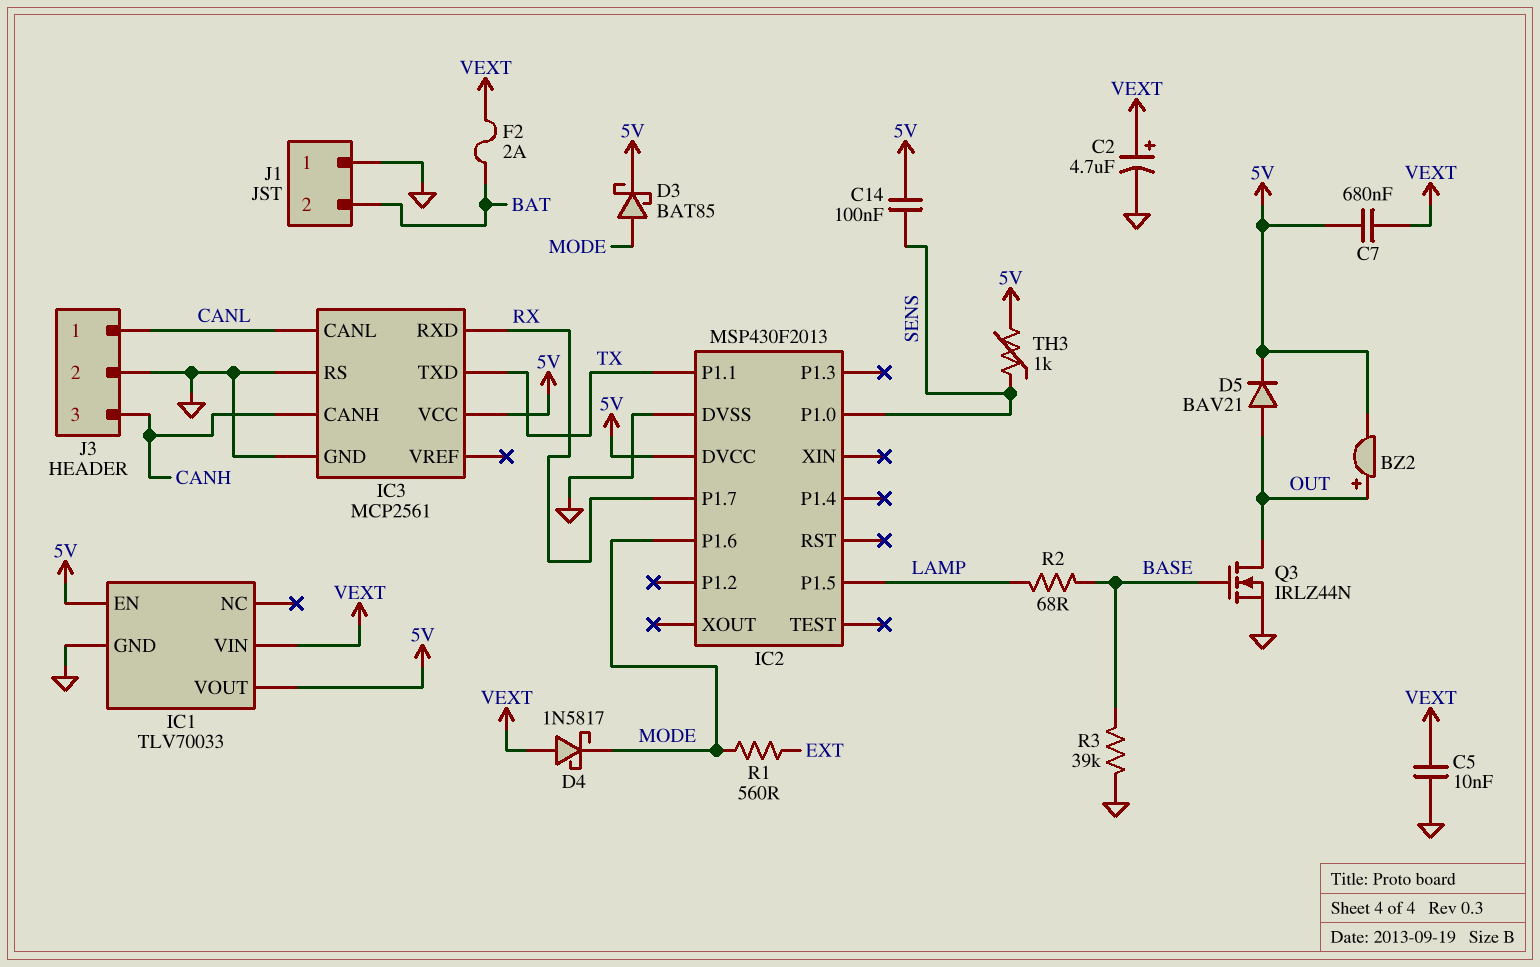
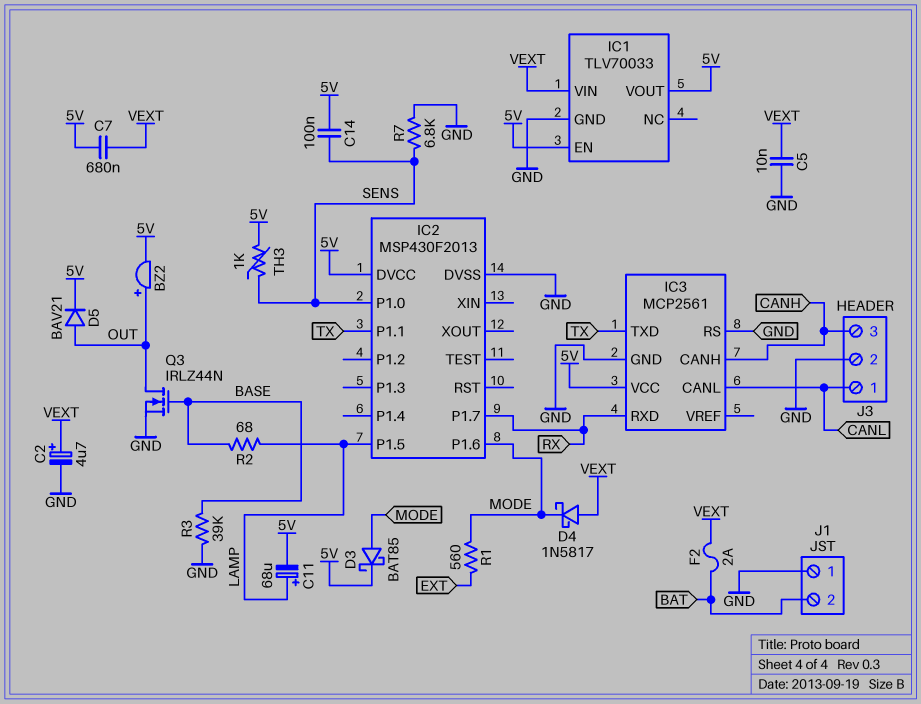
C11: none -> 68uF (plus LAMP, minus 5V)
R7: none -> 6.8k (GND, SENS)

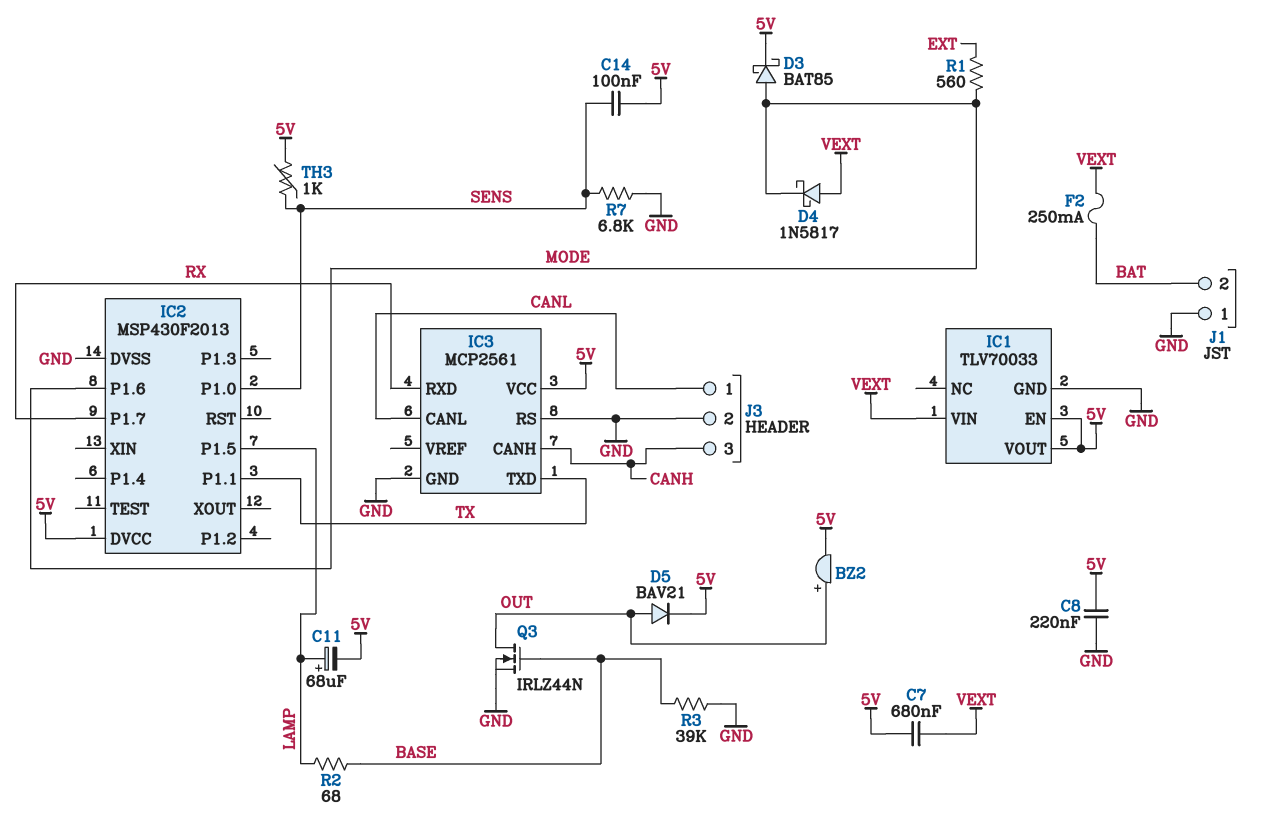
C2: 4.7uF (plus VEXT, minus GND) -> none
C5: 10nF (GND, VEXT) -> none
C8: none -> 220nF (5V, GND)
F2: 2A (BAT, VEXT) -> 250mA (BAT, VEXT)

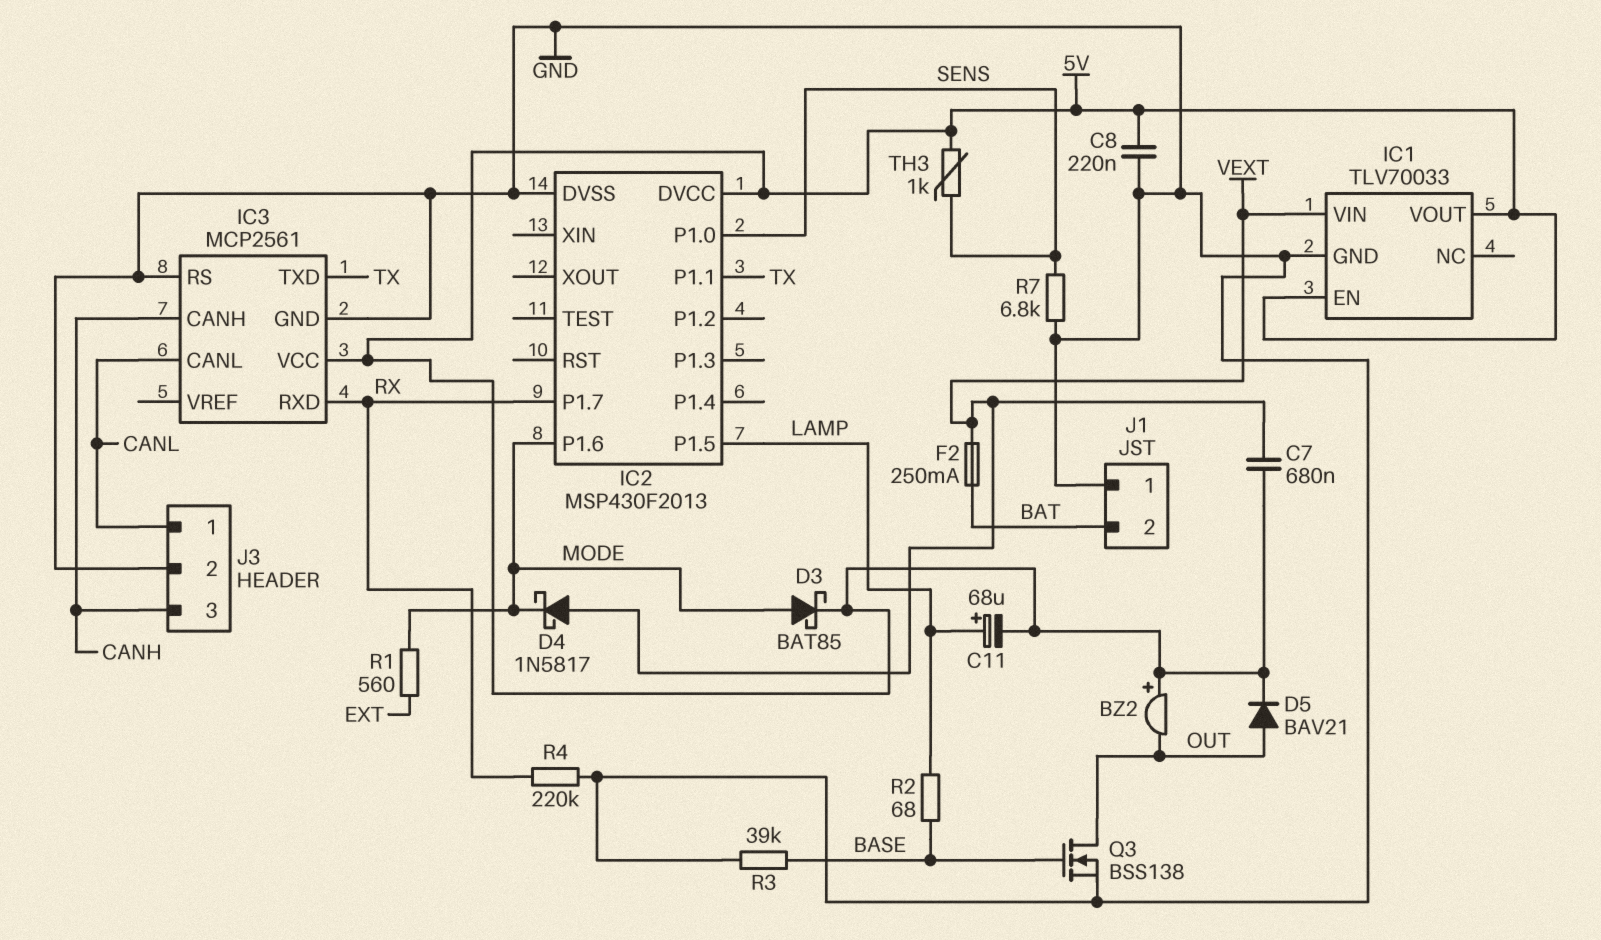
BZ2: buzzer (plus OUT, minus 5V) -> buzzer (plus 5V, minus OUT)
C14: 100nF (5V, SENS) -> none
Q3: NMOS IRLZ44N (G BASE, D OUT, S GND) -> NMOS BSS138 (G BASE, D OUT, S GND)
R4: none -> 220k (GND, RX)

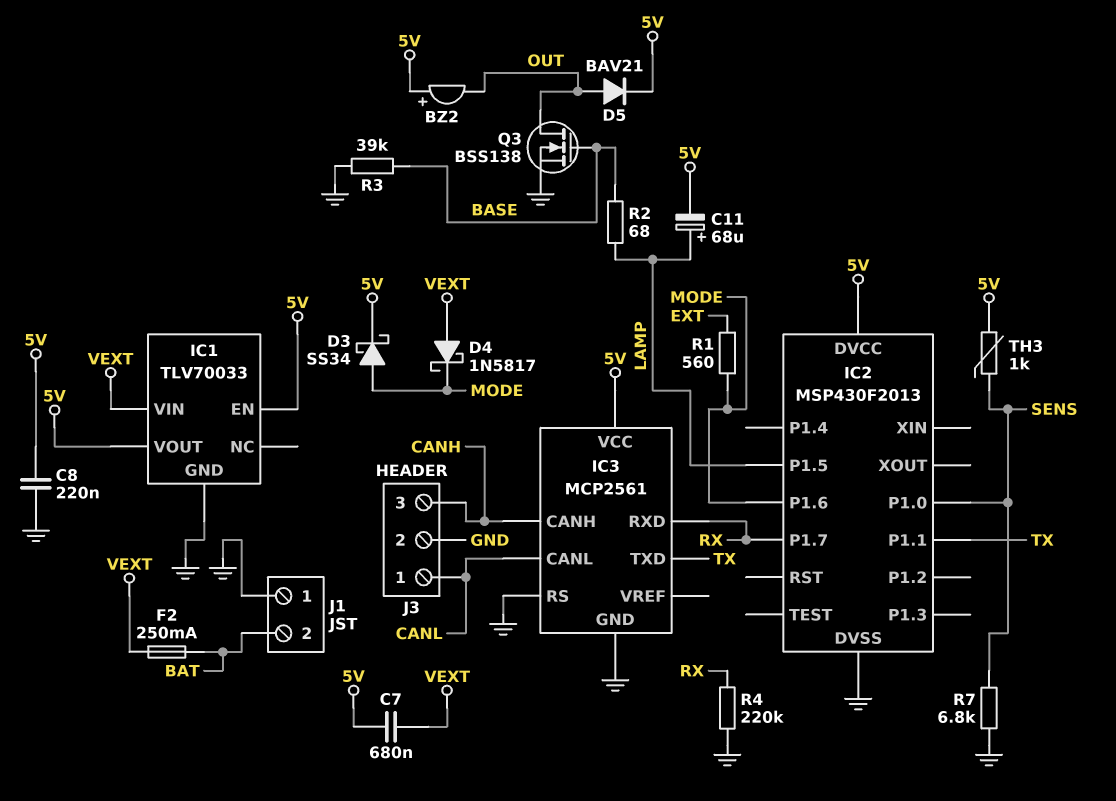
D3: schottky BAT85 (A MODE, K 5V) -> schottky SS34 (A MODE, K 5V)

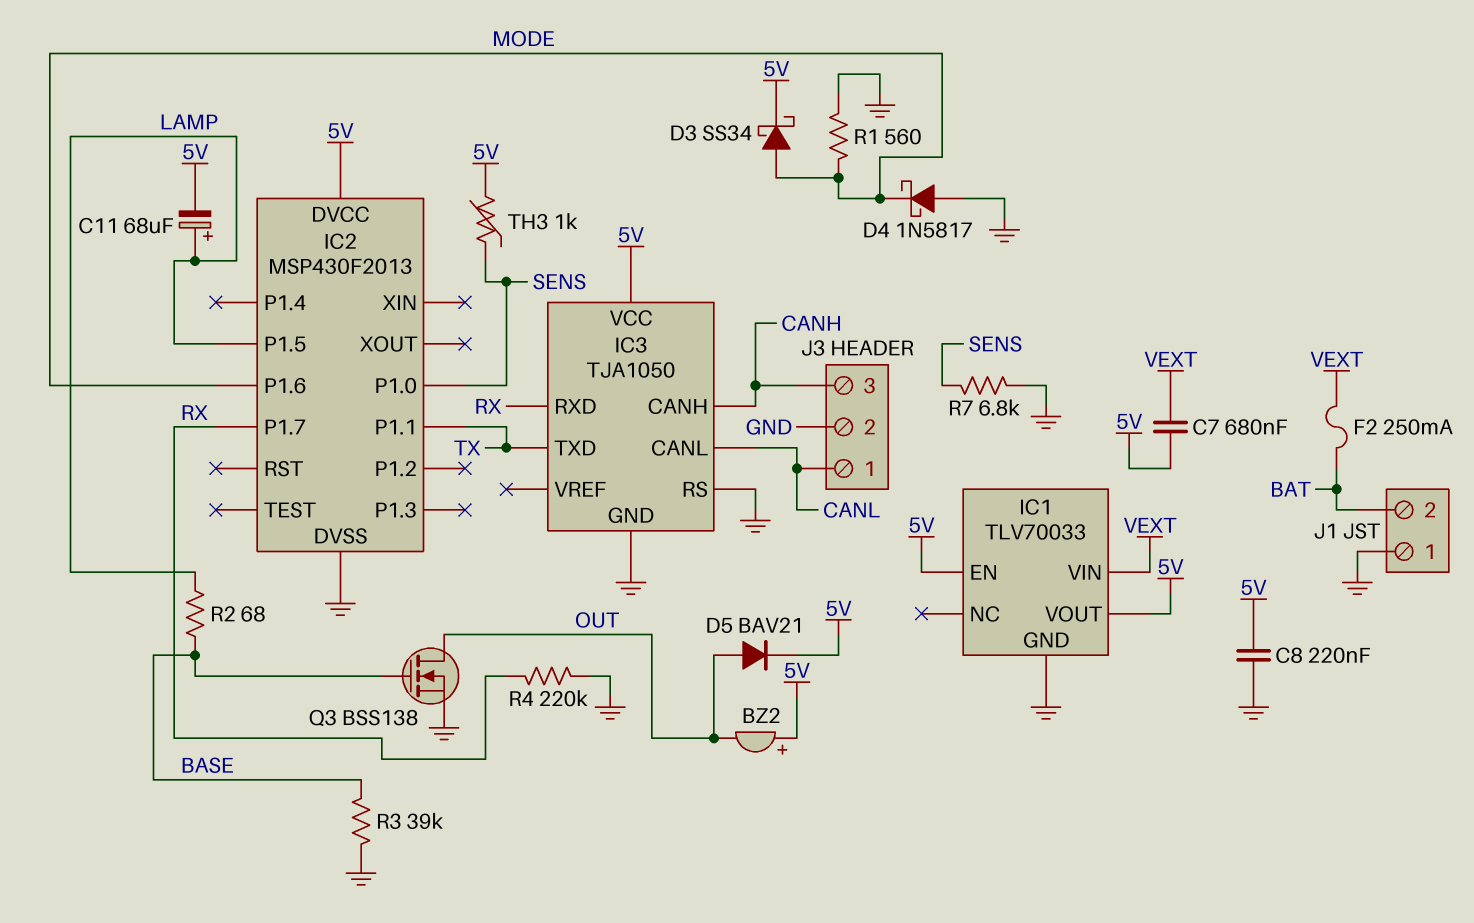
D4: schottky 1N5817 (A VEXT, K MODE) -> schottky 1N5817 (A GND, K MODE)
IC3: MCP2561 -> TJA1050
R1: 560 (EXT, MODE) -> 560 (GND, MODE)

